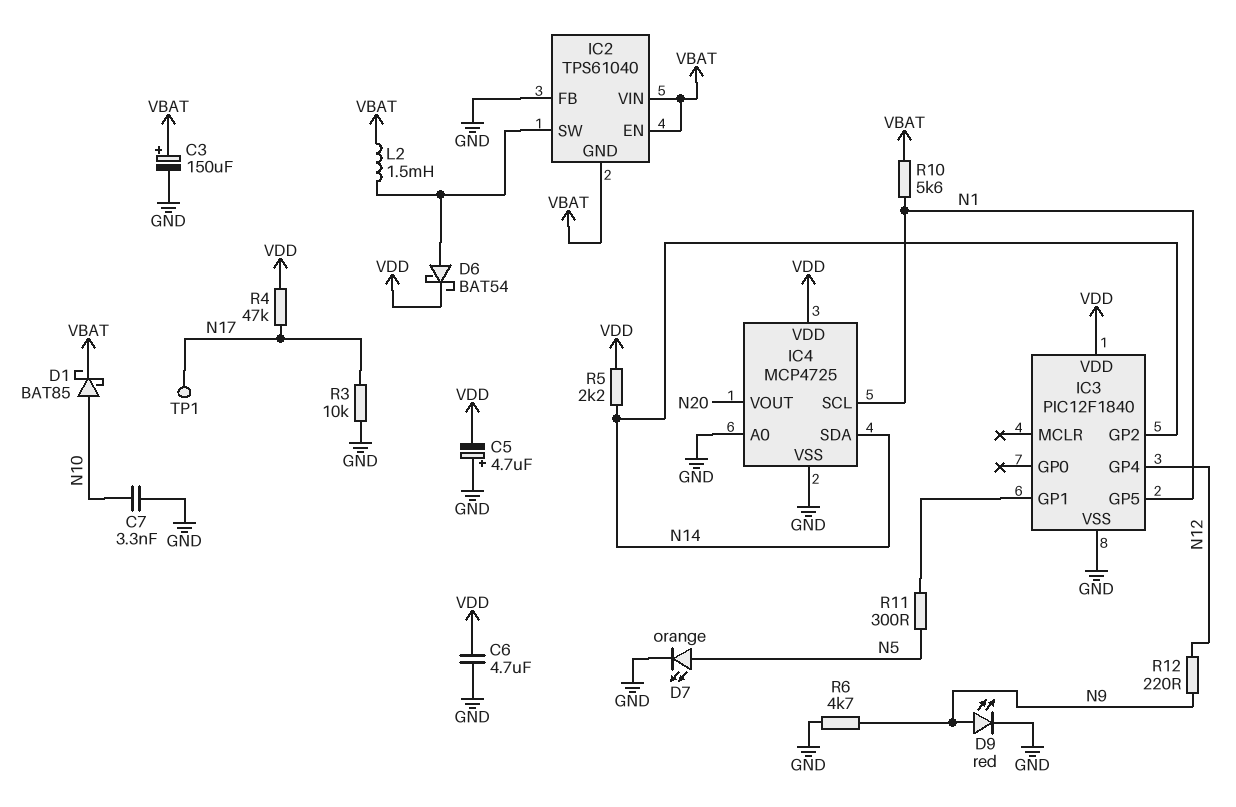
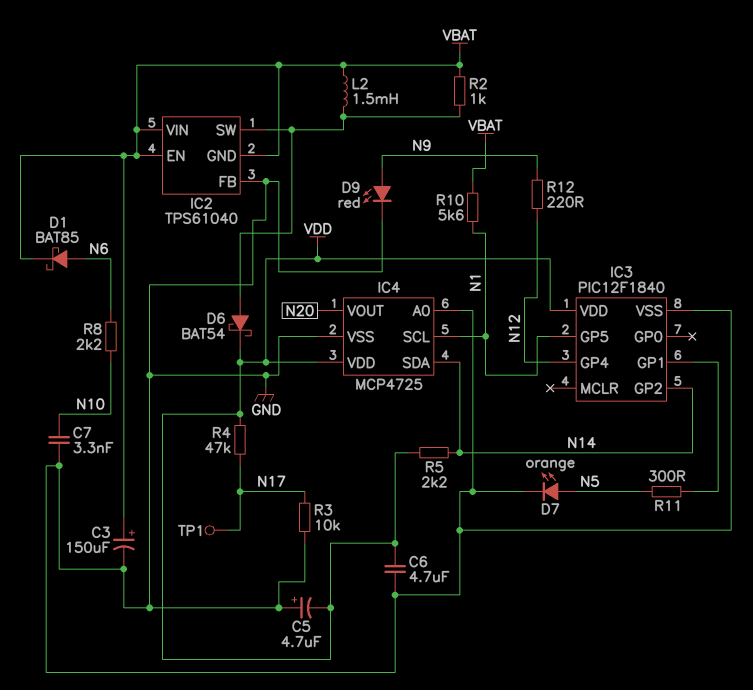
D1: schottky BAT85 (A N10, K VBAT) -> schottky BAT85 (A N6, K VBAT)
R2: none -> 1k (IC2/SW, VBAT)
R6: 4.7k (GND, N9) -> none
R8: none -> 2.2k (N6, N10)

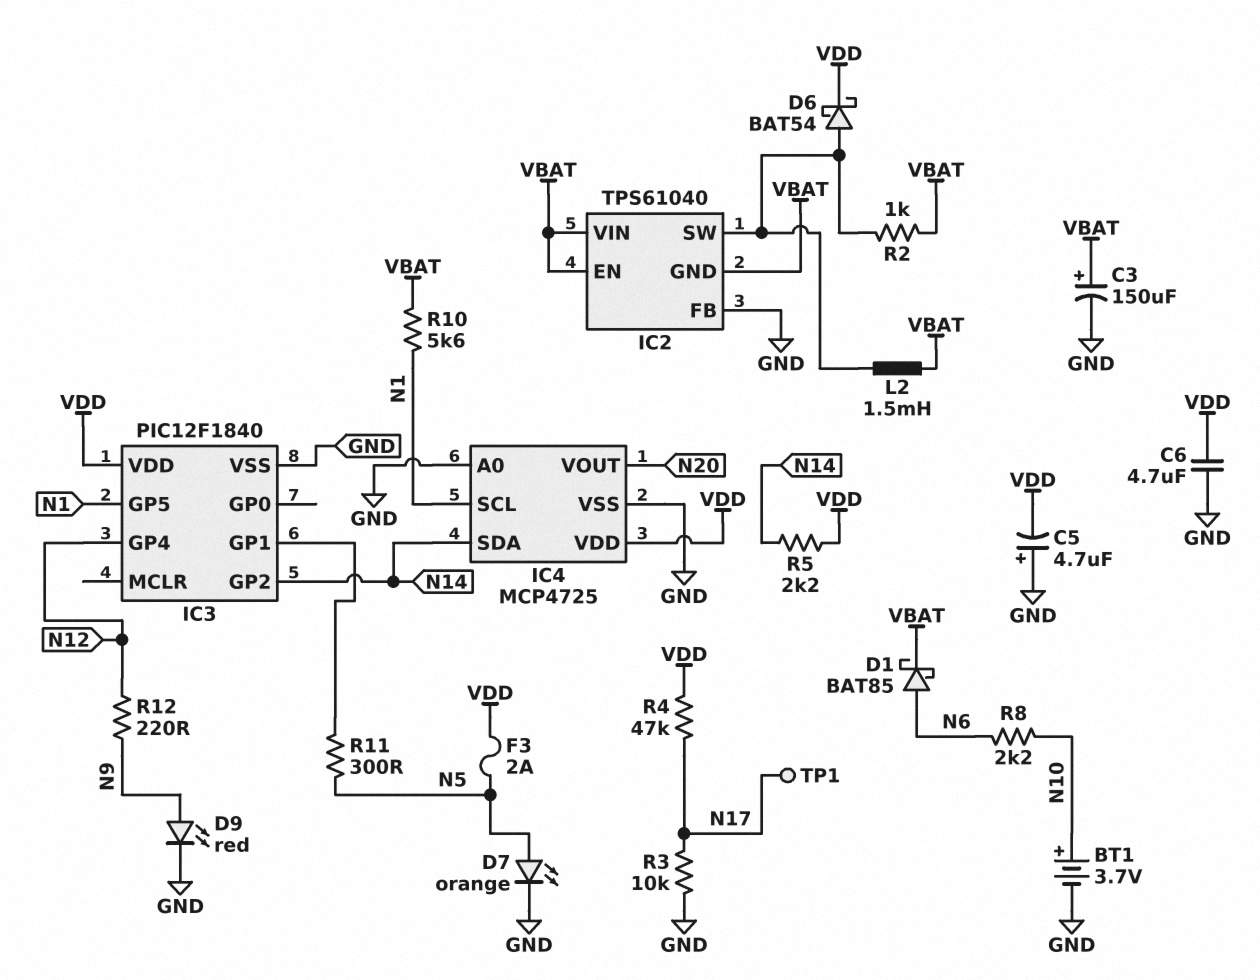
BT1: none -> 3.7V (plus N10, minus GND)
C7: 3.3nF (GND, N10) -> none
F3: none -> 2A (N5, VDD)

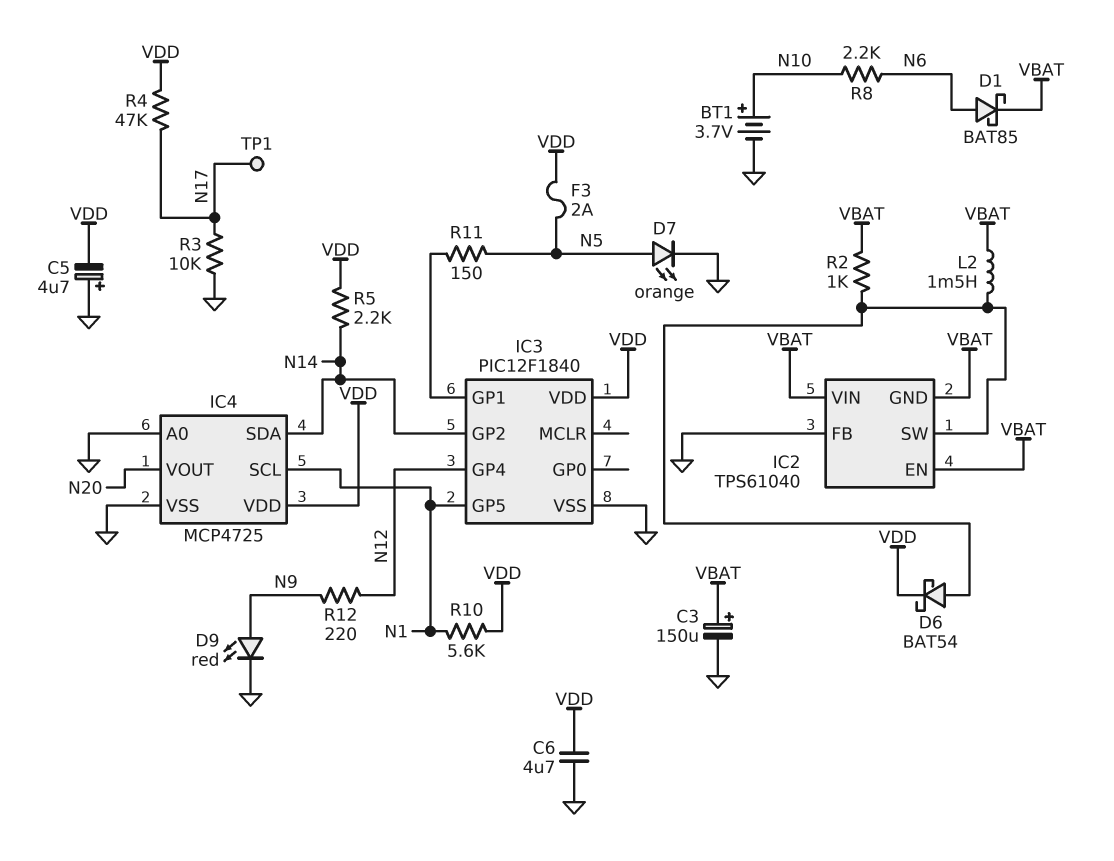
R10: 5.6k (N1, VBAT) -> 5.6k (N1, VDD)
R11: 300 (IC3/GP1, N5) -> 150 (IC3/GP1, N5)

